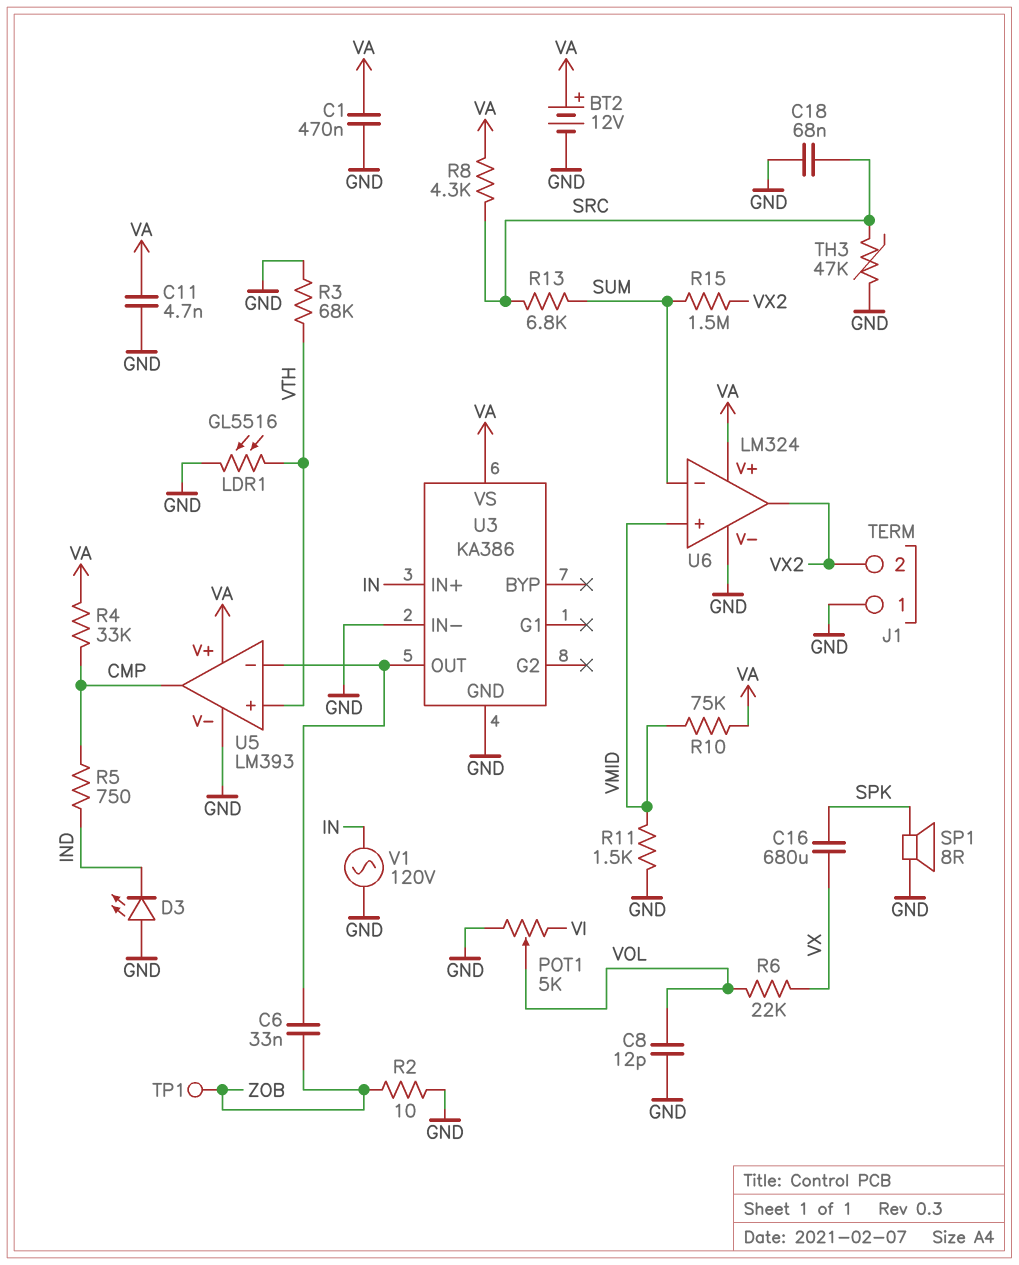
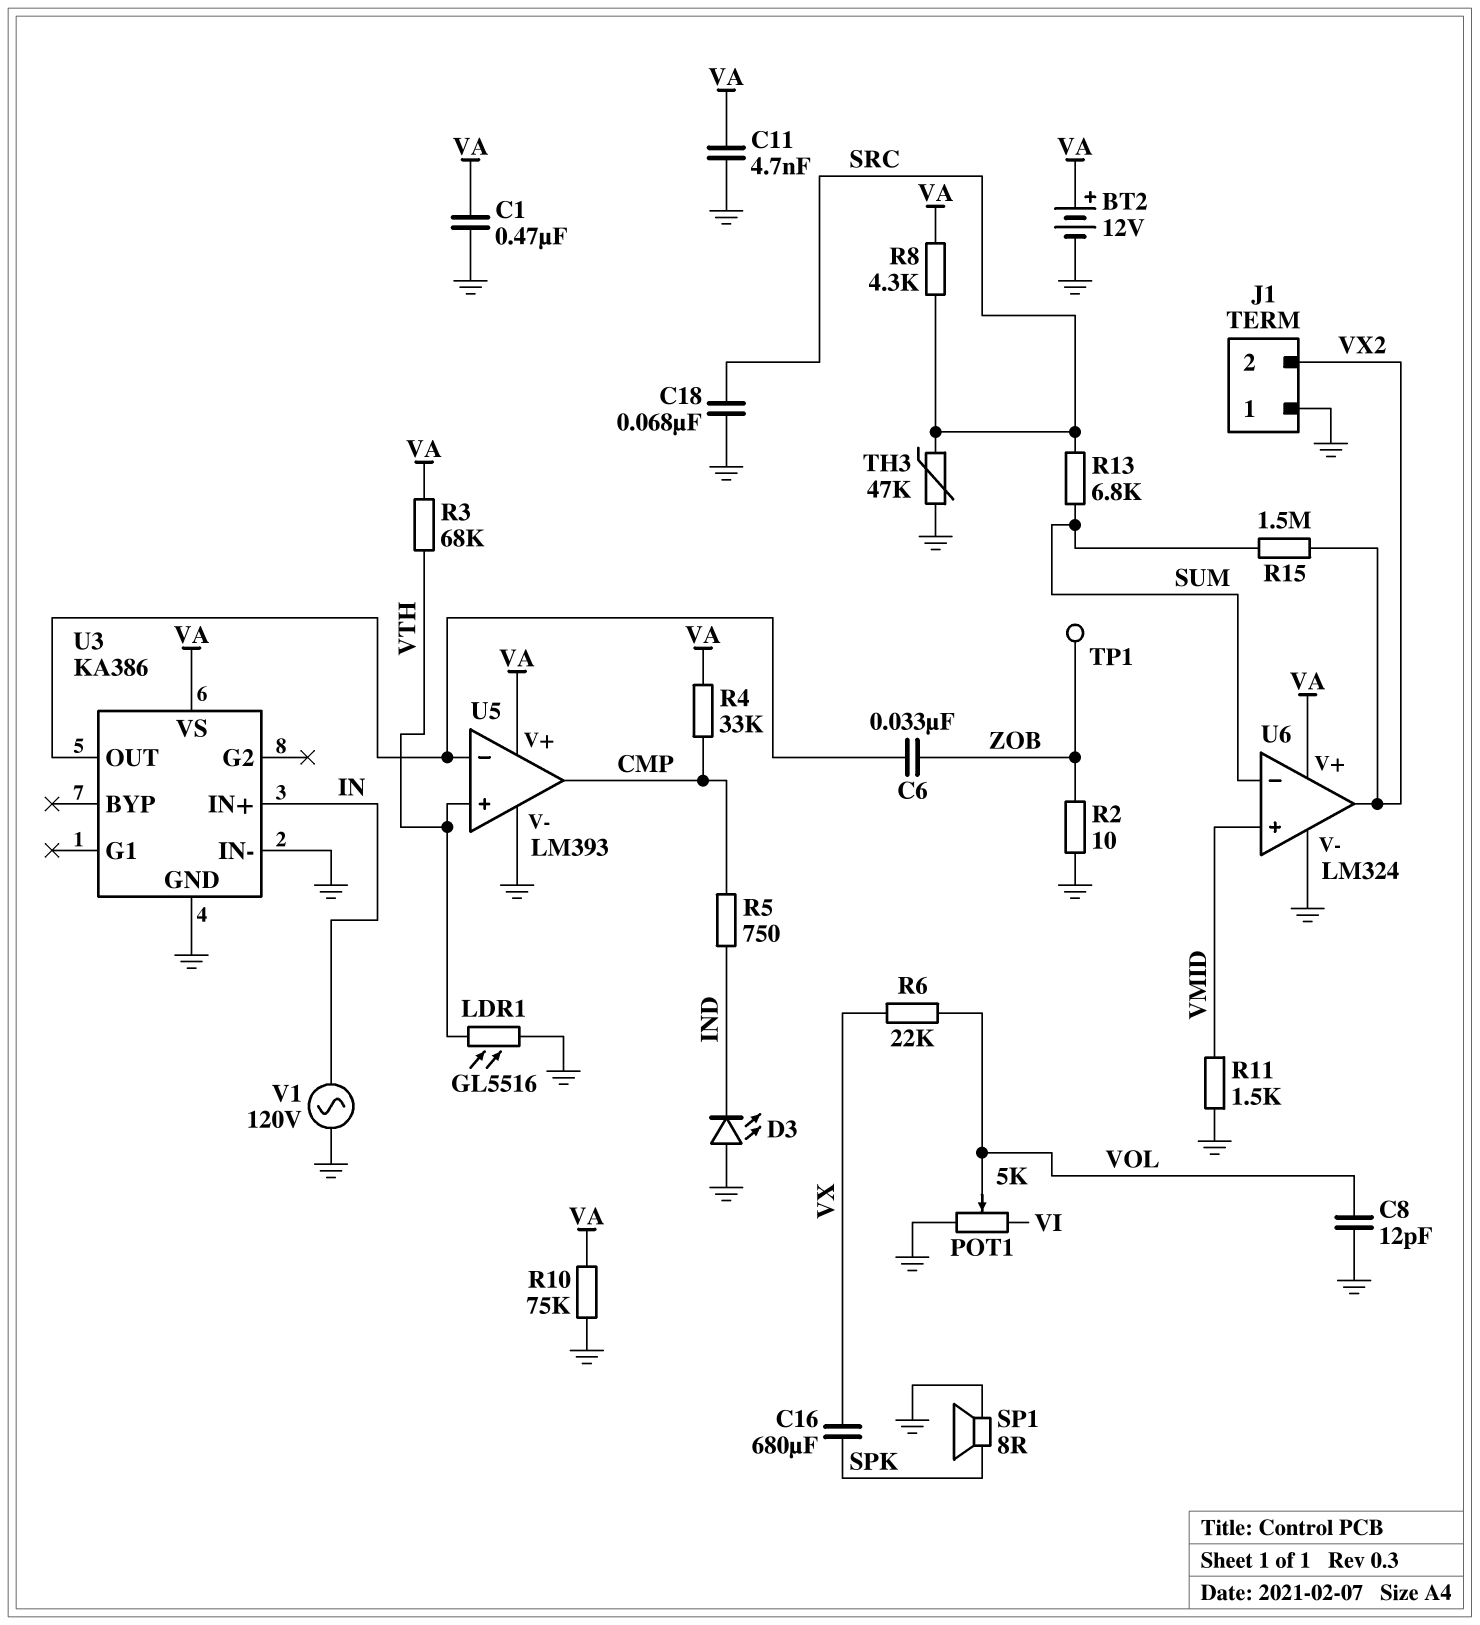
R3: 68k (GND, VTH) -> 68k (VA, VTH)
R10: 75k (VA, VMID) -> 75k (GND, VA)

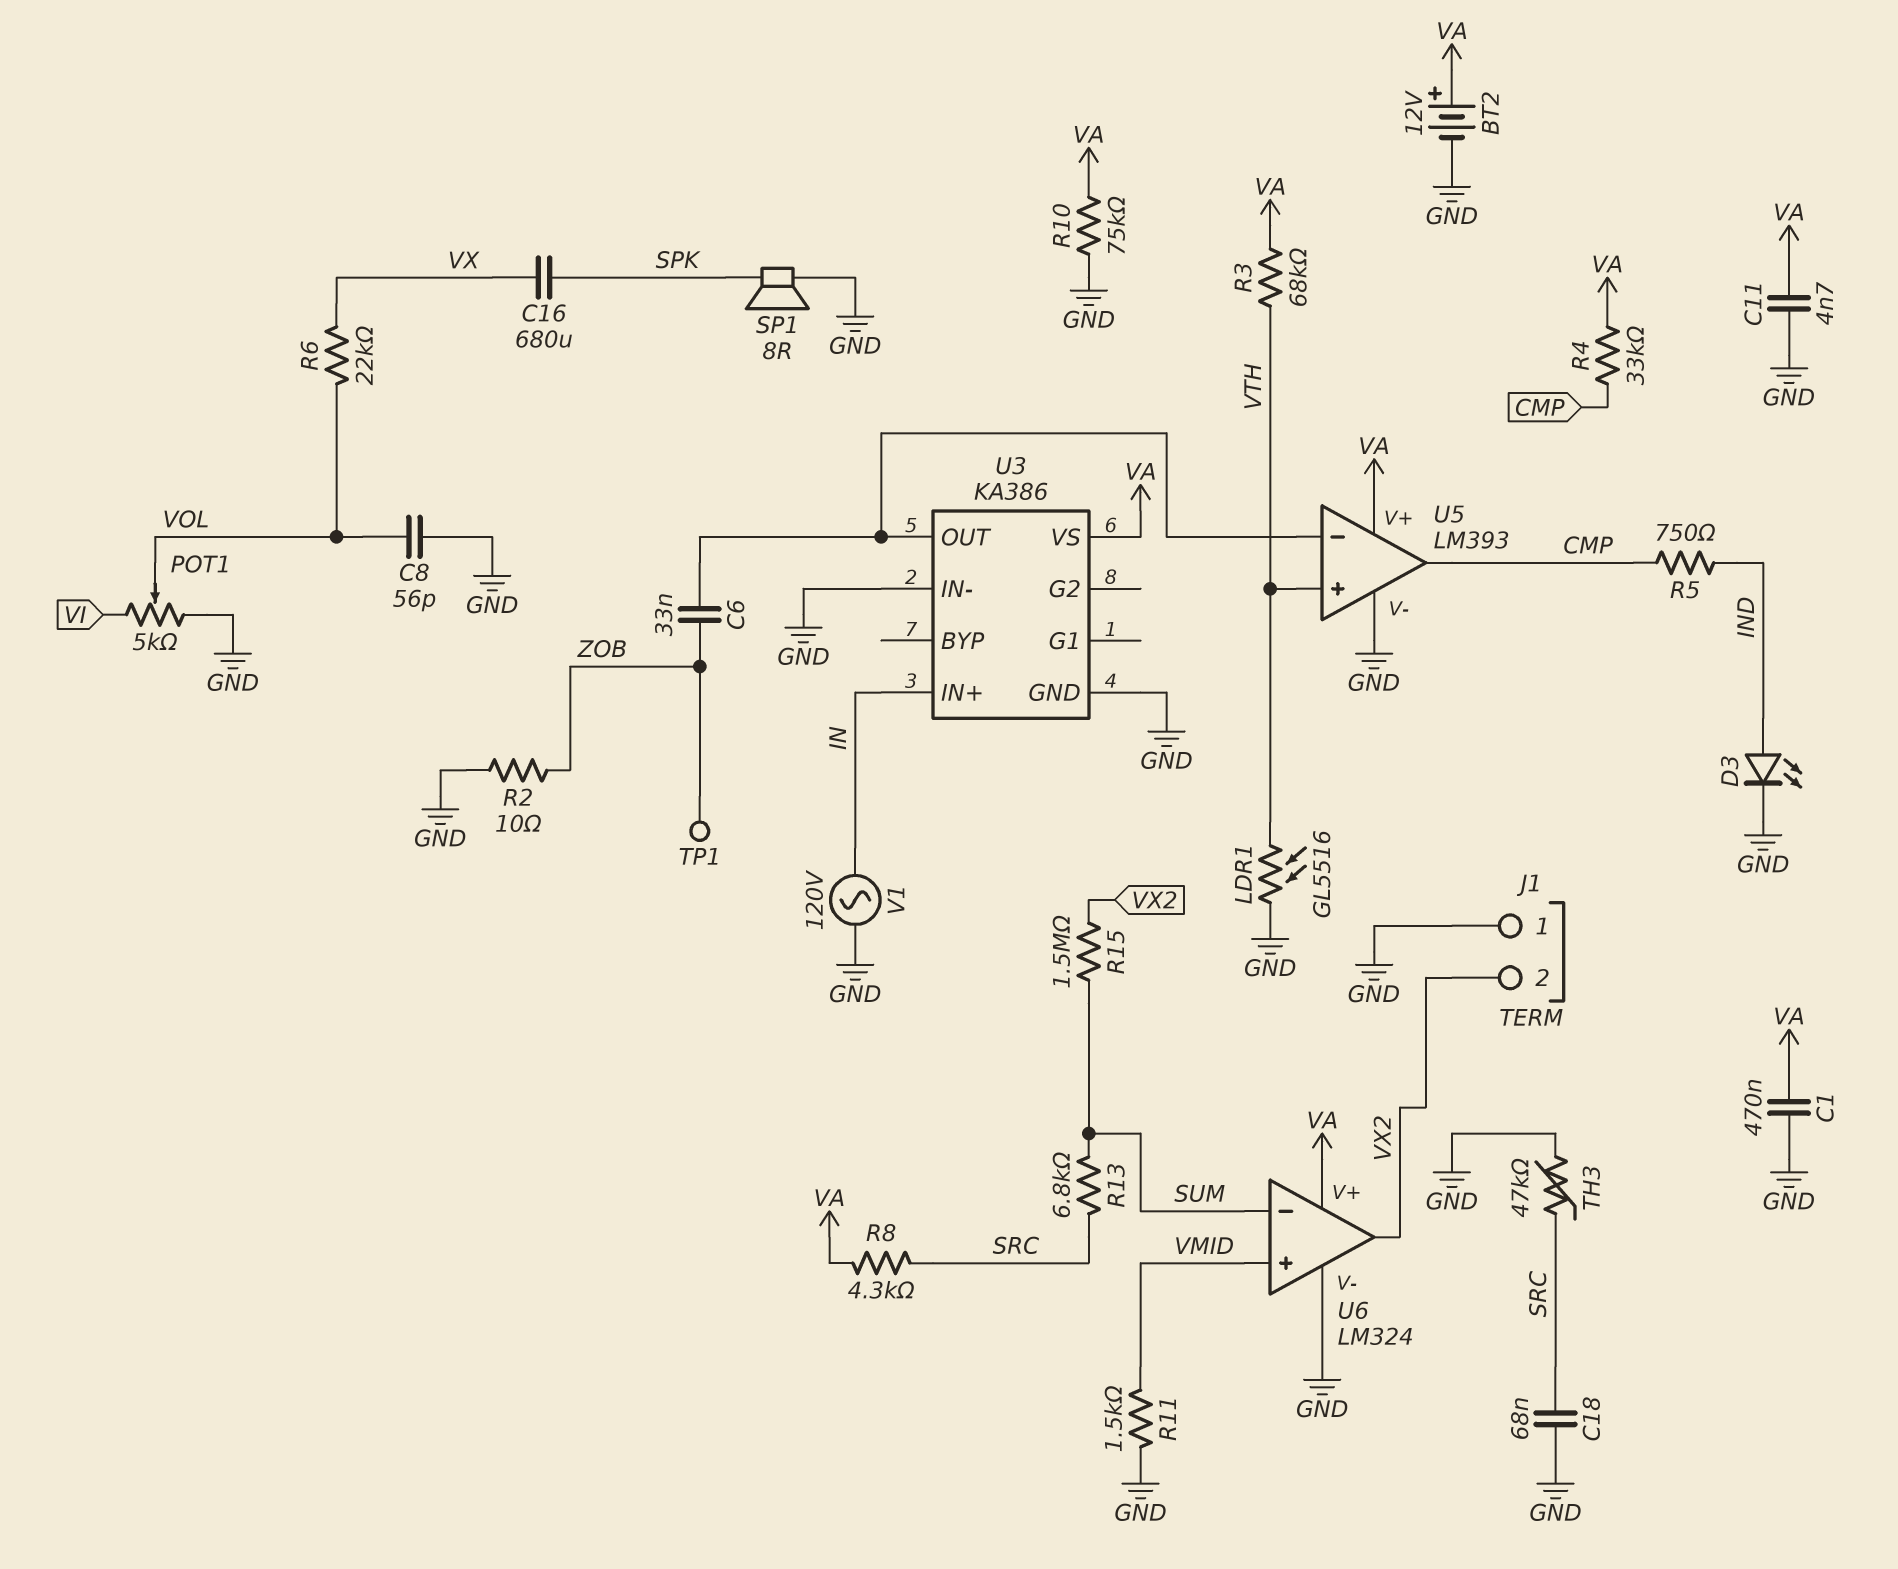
C8: 12pF (GND, VOL) -> 56pF (GND, VOL)
D3: LED (A GND, K IND) -> LED (A IND, K GND)

